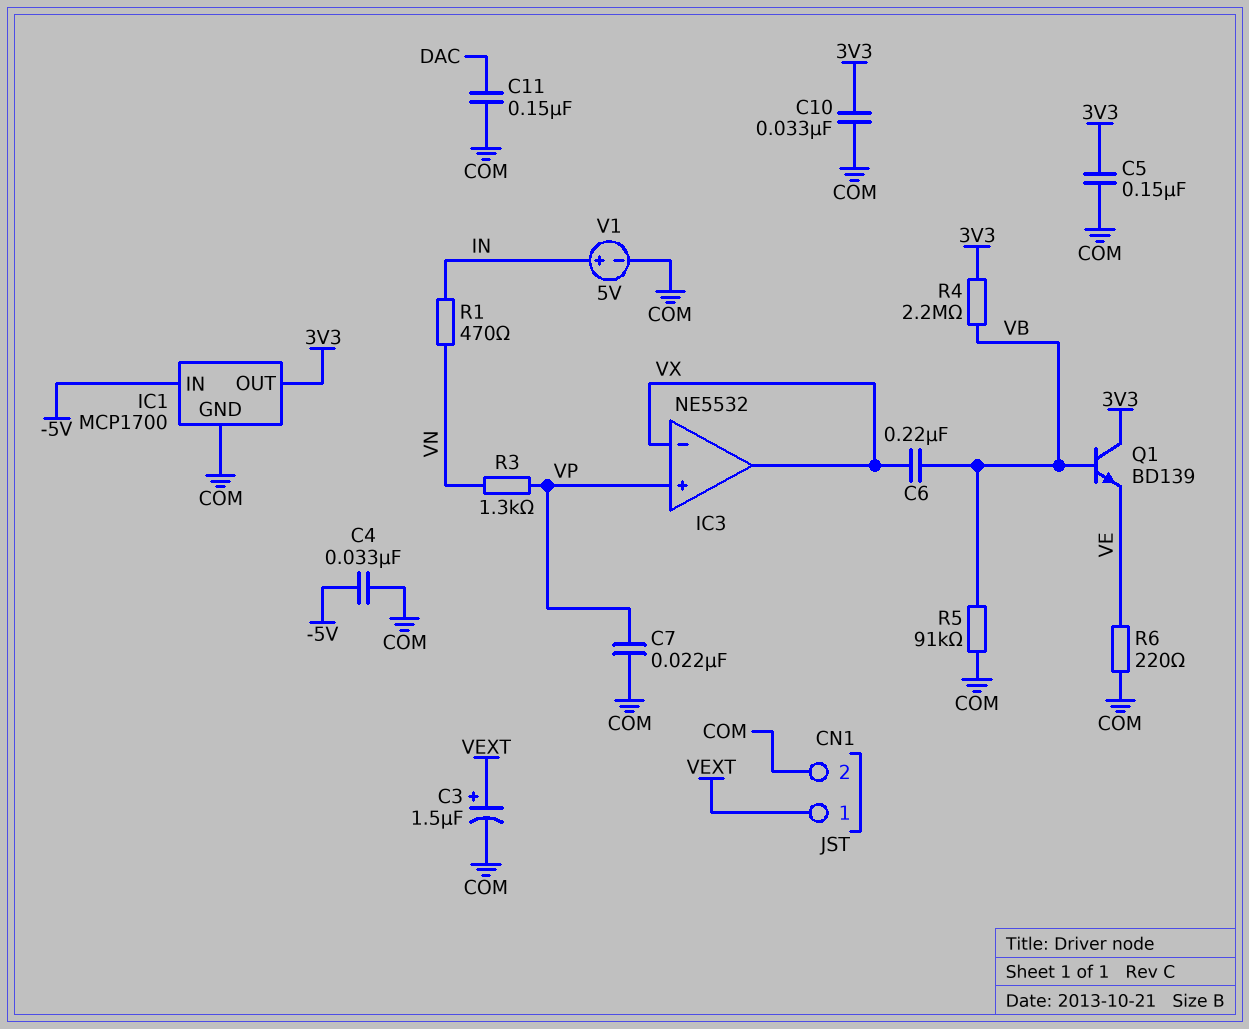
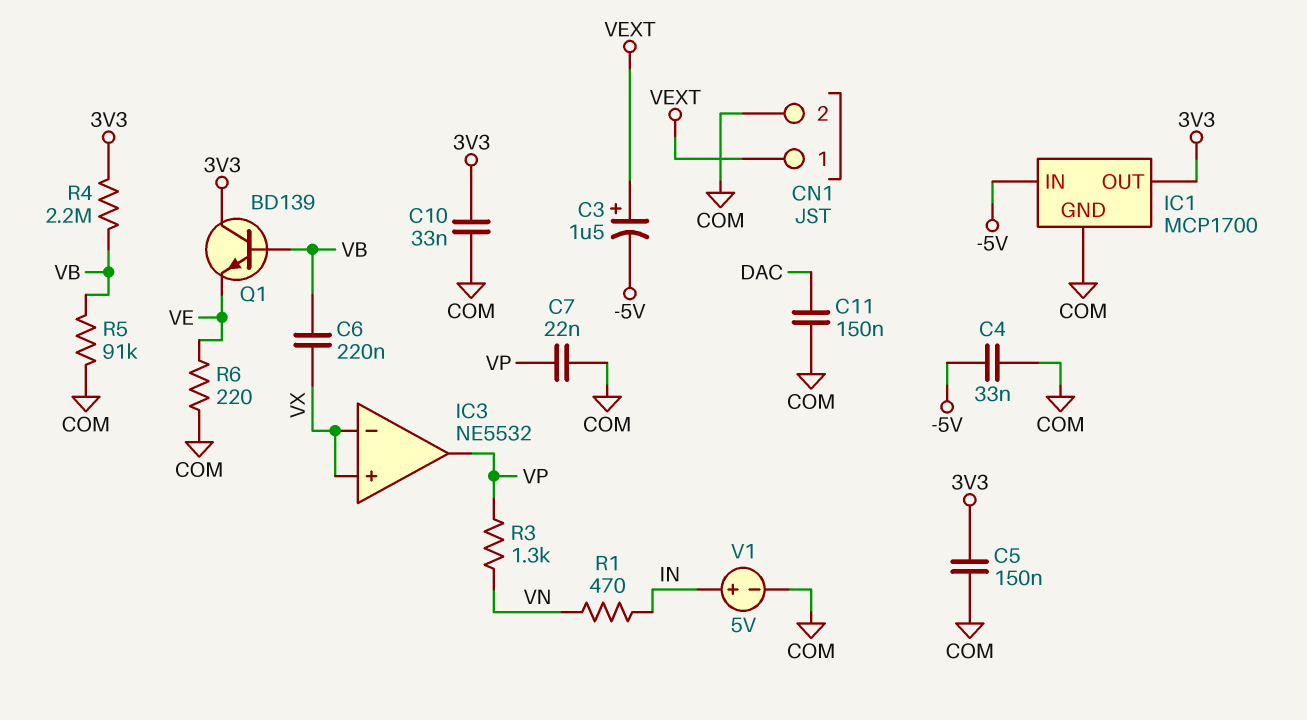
C3: 1.5uF (plus VEXT, minus COM) -> 1.5uF (plus VEXT, minus -5V)
IC3 pin in+: VP -> VX
IC3 pin out: VX -> VP

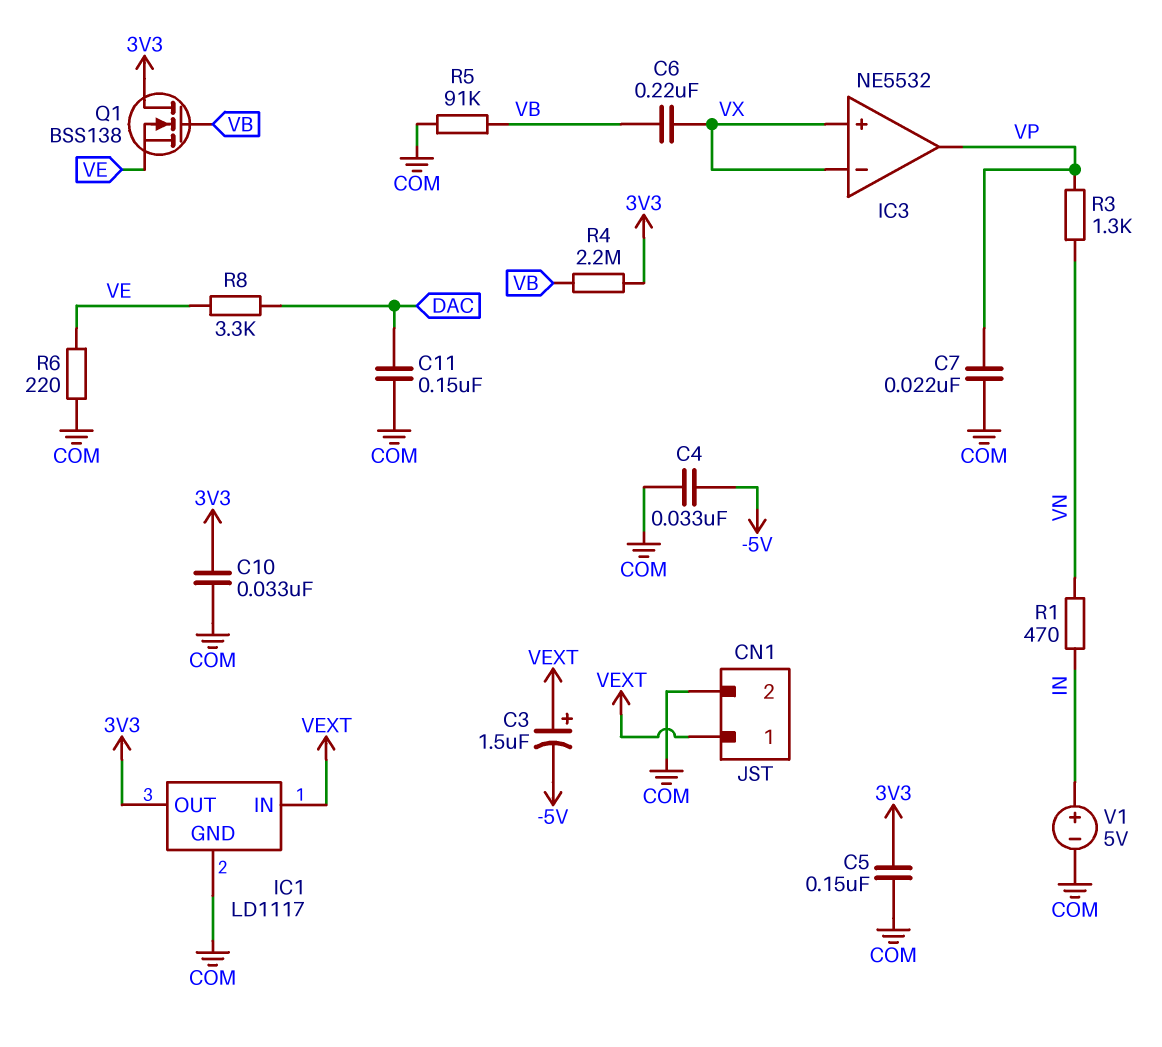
IC1: MCP1700 -> LD1117
IC1 pin IN: -5V -> VEXT
Q1: NPN BD139 (B VB, C 3V3, E VE) -> NMOS BSS138 (G VB, D 3V3, S VE)
R8: none -> 3.3k (DAC, VE)

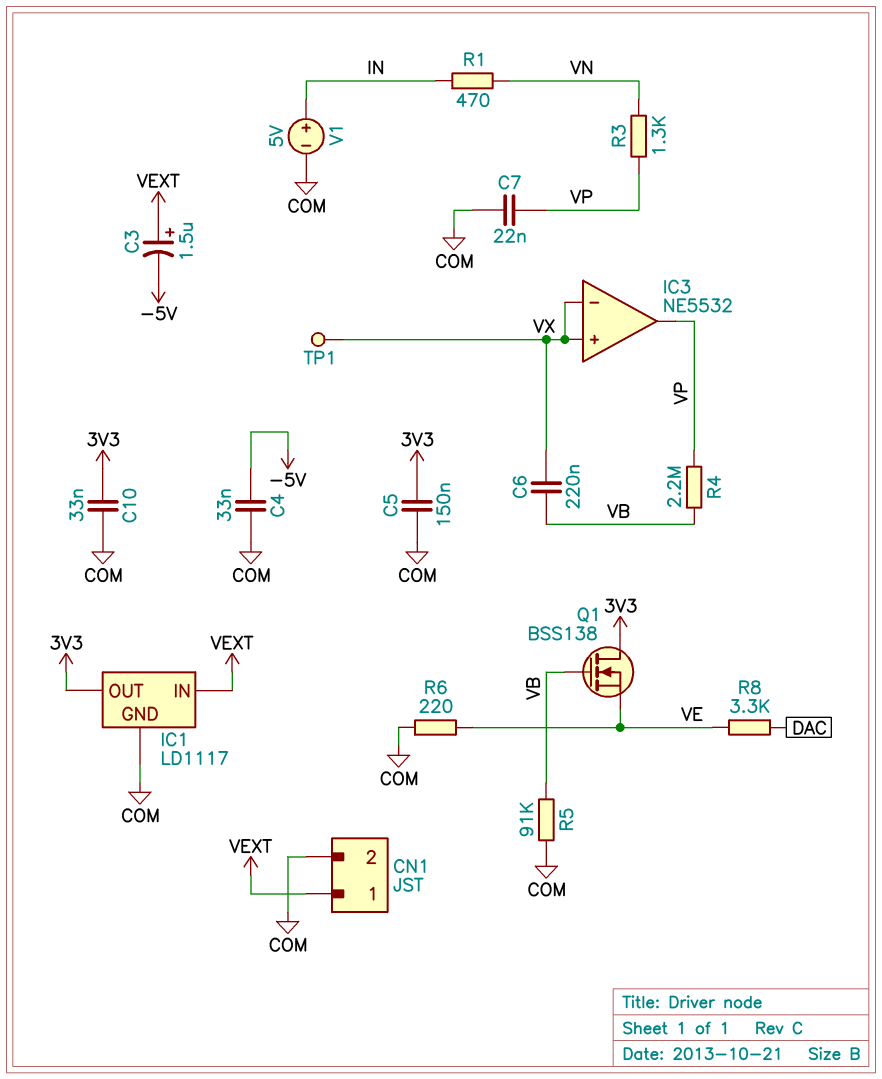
C11: 150nF (COM, DAC) -> none
R4: 2.2M (3V3, VB) -> 2.2M (VB, VP)
TP1: none -> test point (VX)

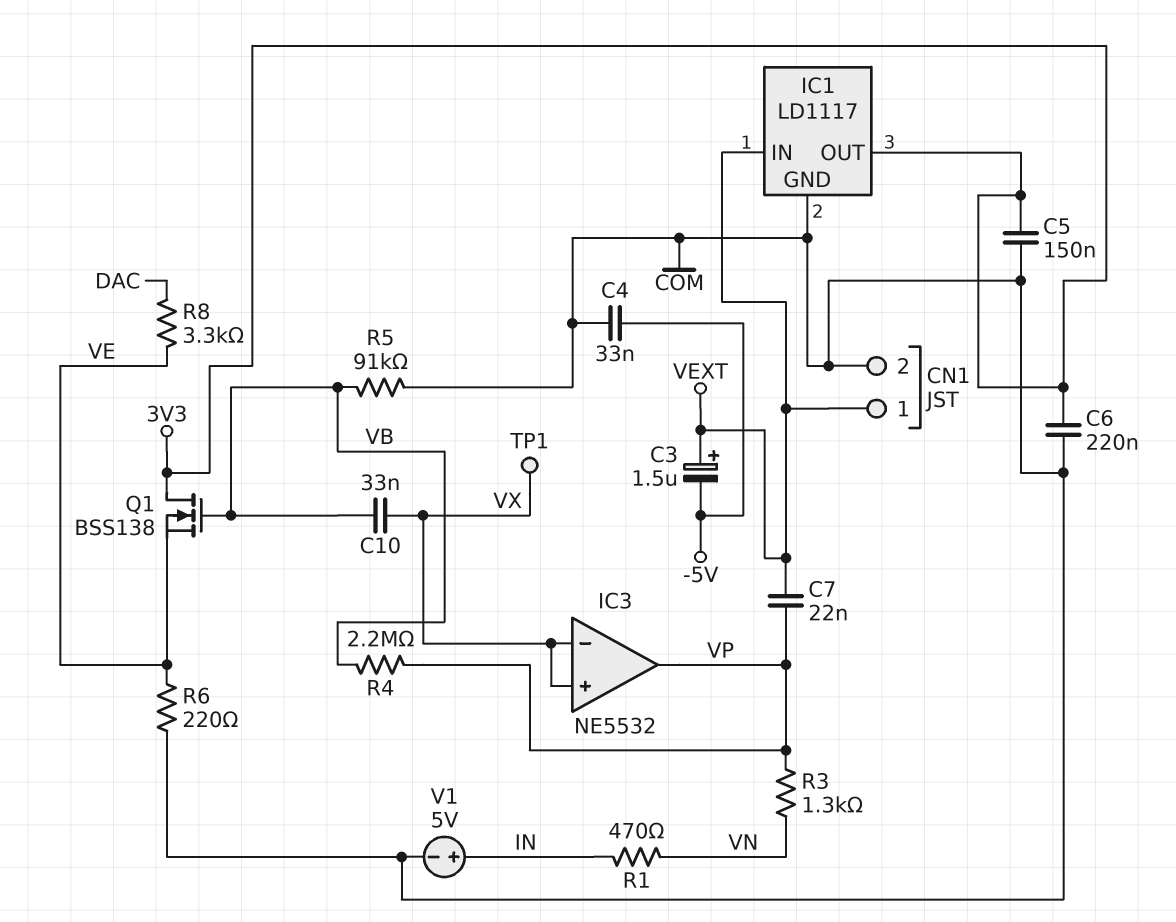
C6: 220nF (VB, VX) -> 220nF (3V3, COM)
C7: 22nF (COM, VP) -> 22nF (VEXT, VP)
C10: 33nF (3V3, COM) -> 33nF (VB, VX)

